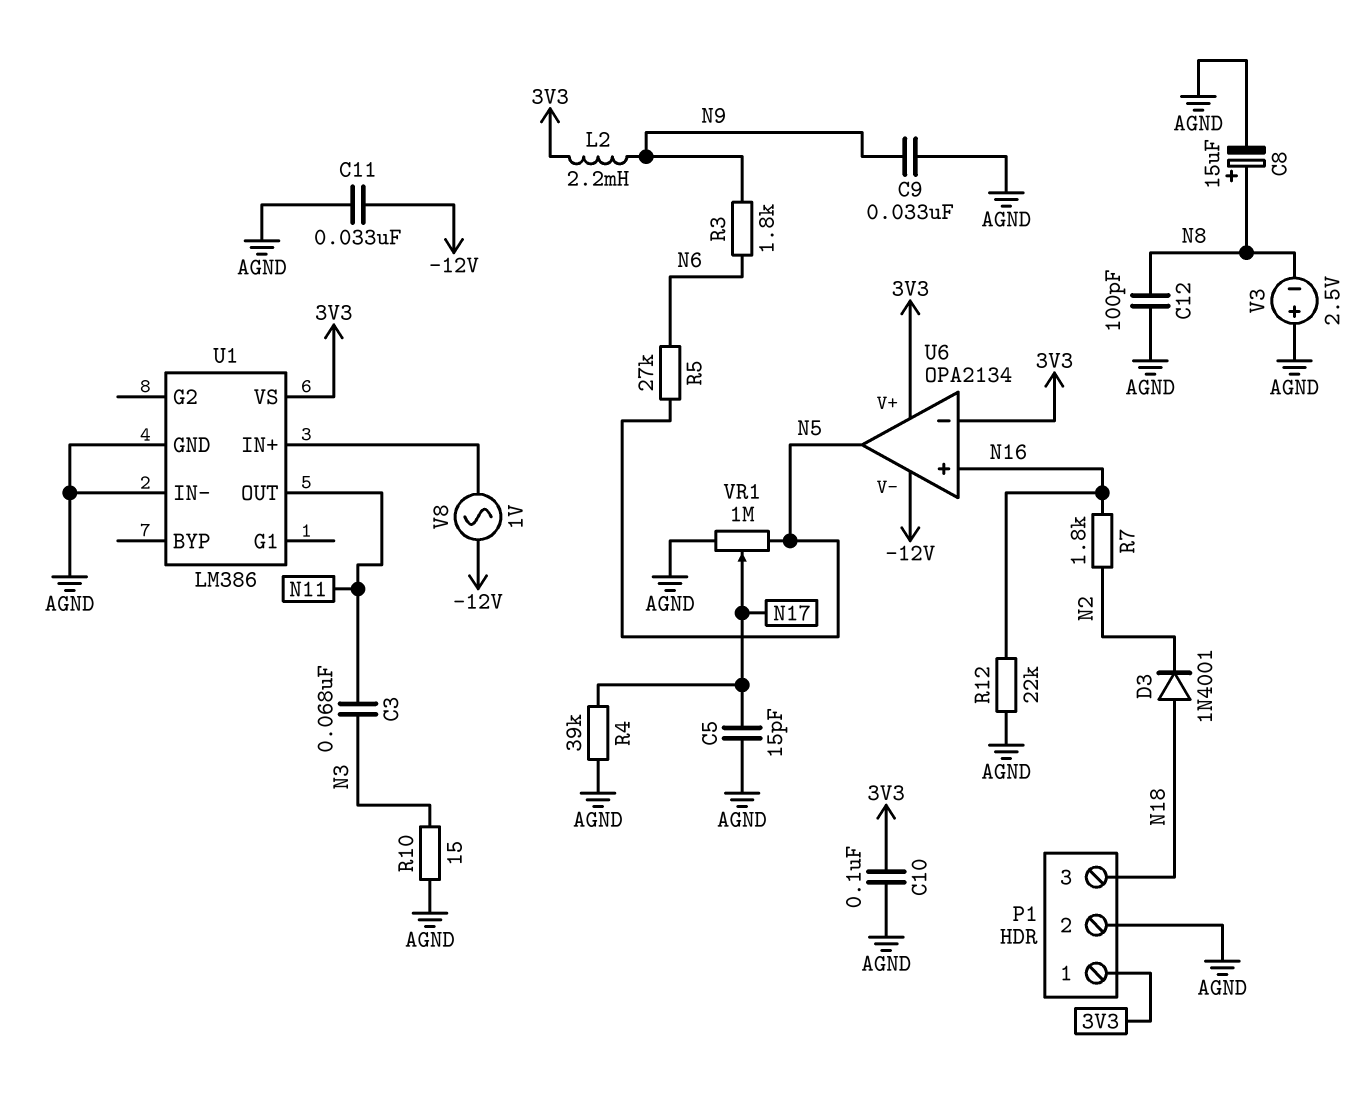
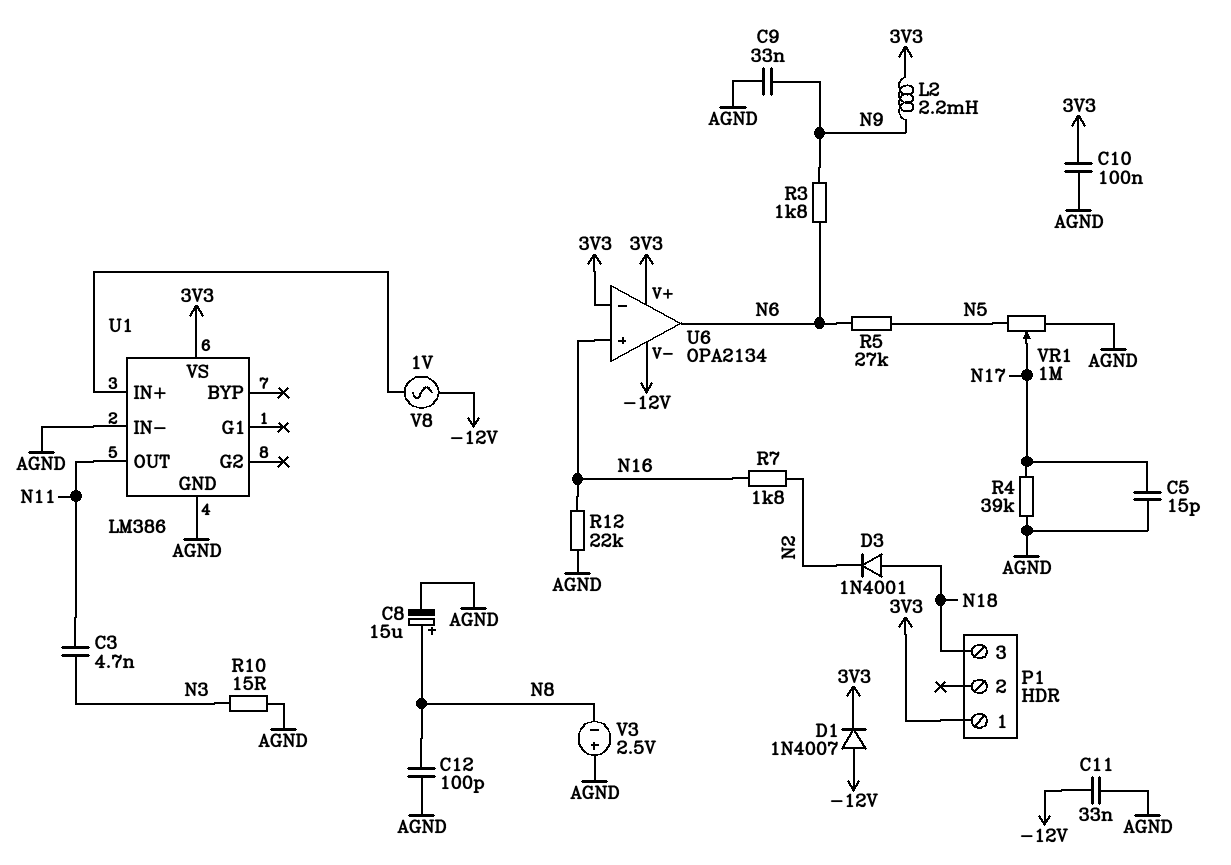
C3: 68nF (N3, N11) -> 4.7nF (N3, N11)
D1: none -> diode 1N4007 (A -12V, K 3V3)
P1 pin 2: AGND -> none
U6 pin out: N5 -> N6

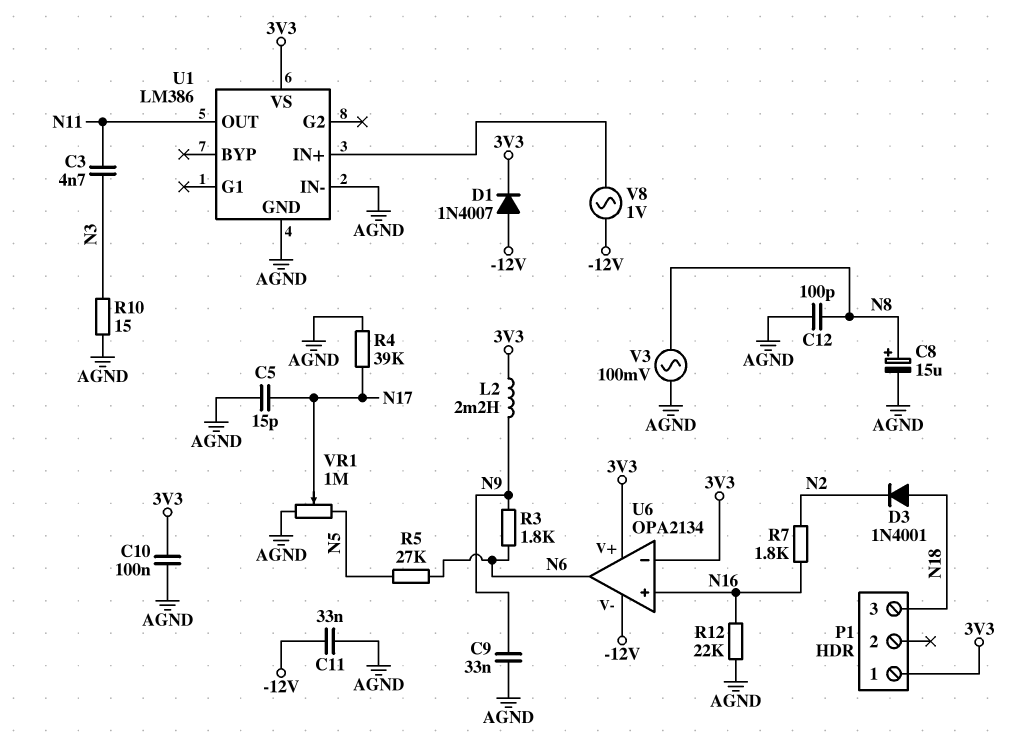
V3: 2.5V (plus AGND, minus N8) -> AC 100mV (AGND, N8)

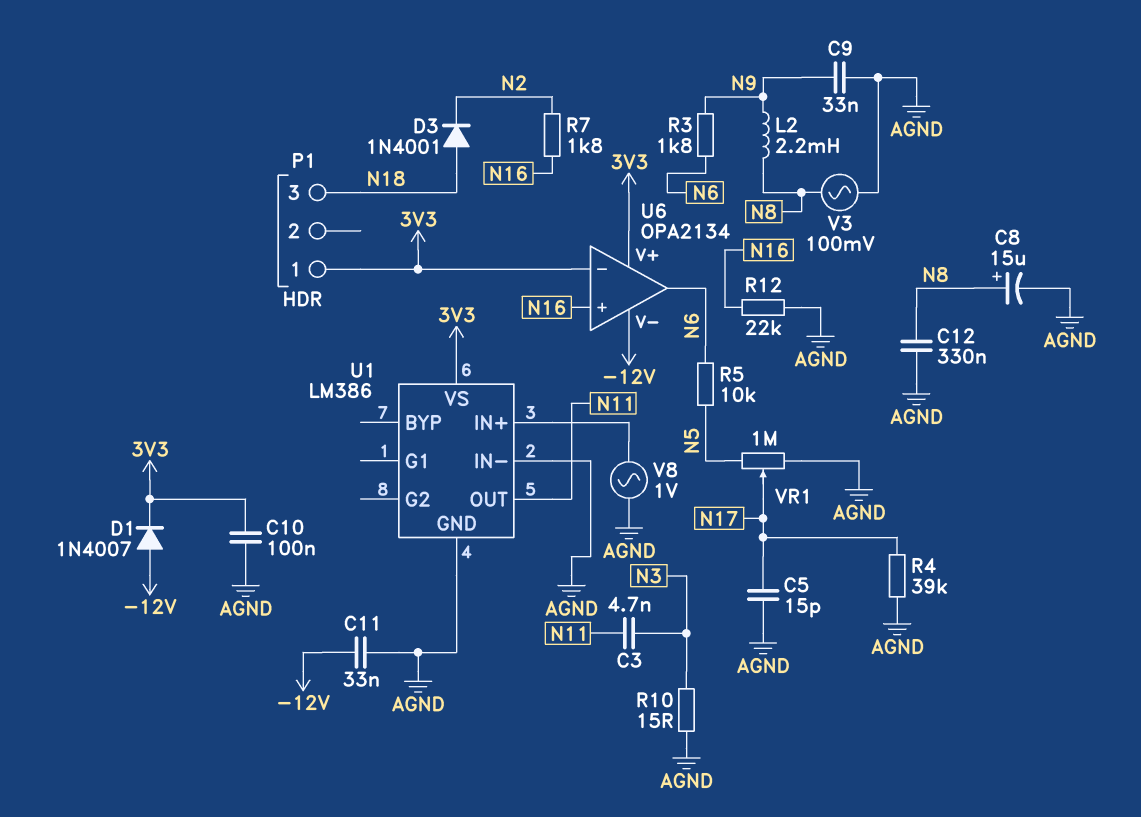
C12: 100pF (AGND, N8) -> 330nF (AGND, N8)
L2: 2.2mH (3V3, N9) -> 2.2mH (N8, N9)
R5: 27k (N5, N6) -> 10k (N5, N6)
V8: AC 1V (-12V, U1/IN+) -> AC 1V (AGND, U1/IN+)

